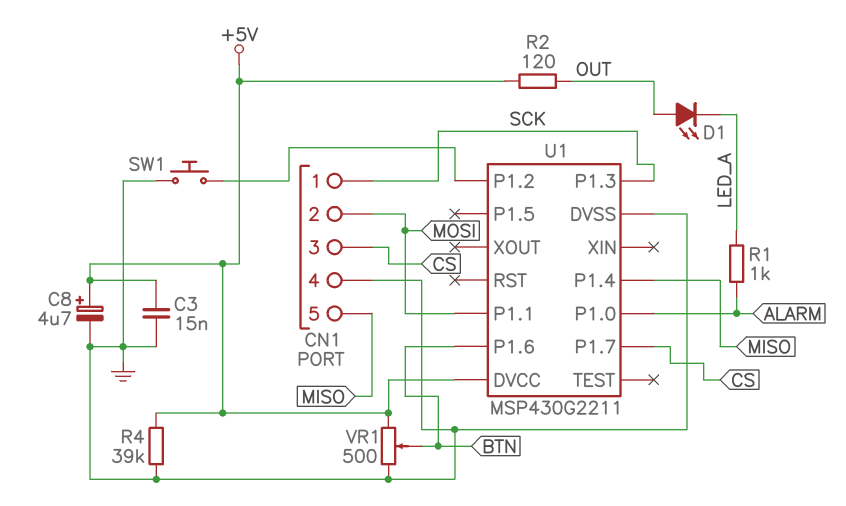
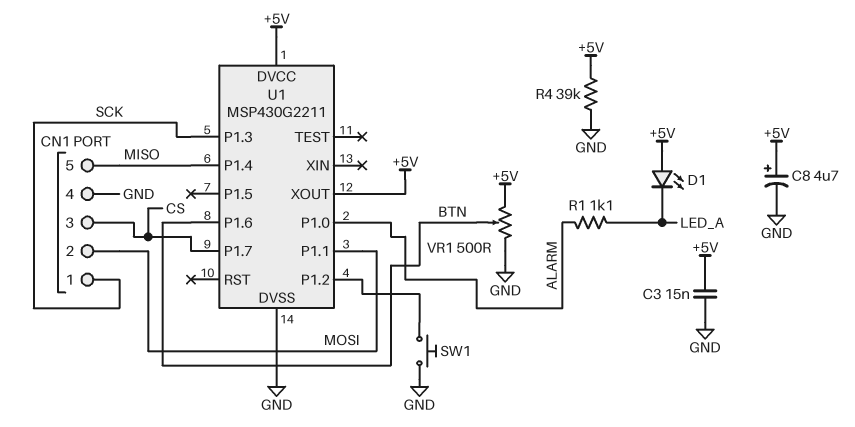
D1: LED (A OUT, K LED_A) -> LED (A +5V, K LED_A)
R1: 1k (ALARM, LED_A) -> 1.1k (ALARM, LED_A)
R2: 120 (+5V, OUT) -> none
U1 pin XOUT: none -> +5V

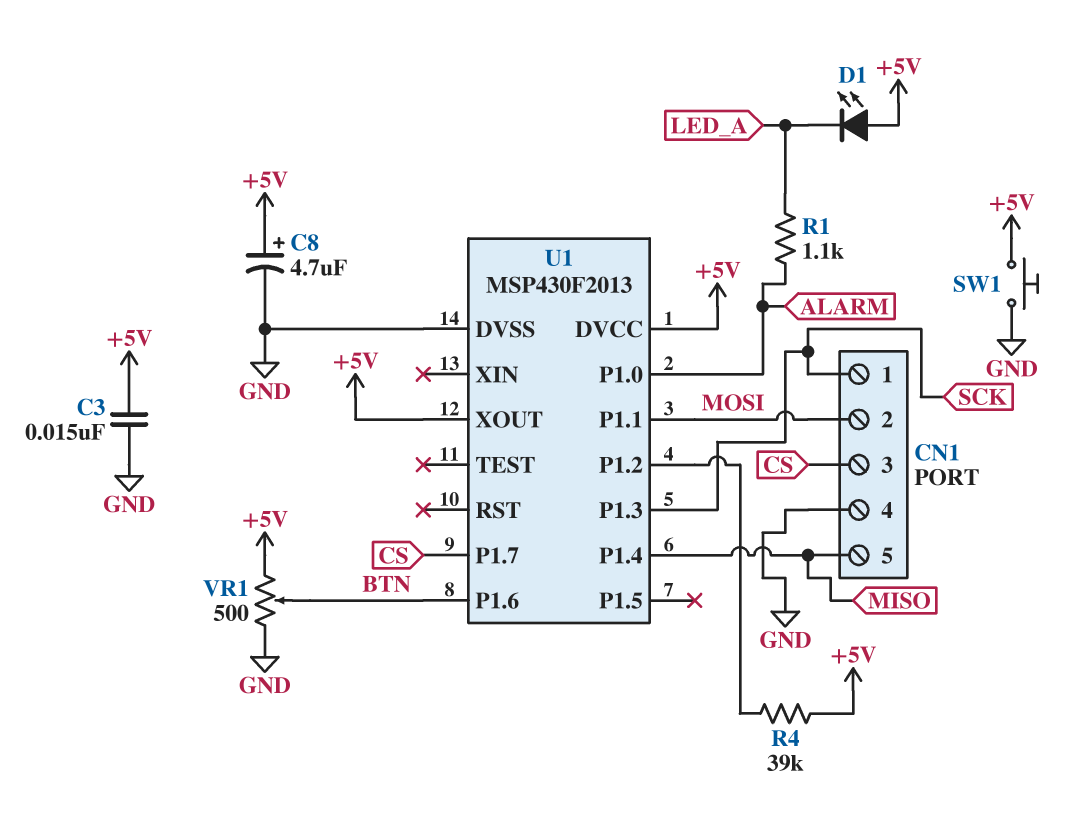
R4: 39k (+5V, GND) -> 39k (+5V, U1/P1.2)
SW1: button (GND, U1/P1.2) -> button (+5V, GND)
U1: MSP430G2211 -> MSP430F2013

